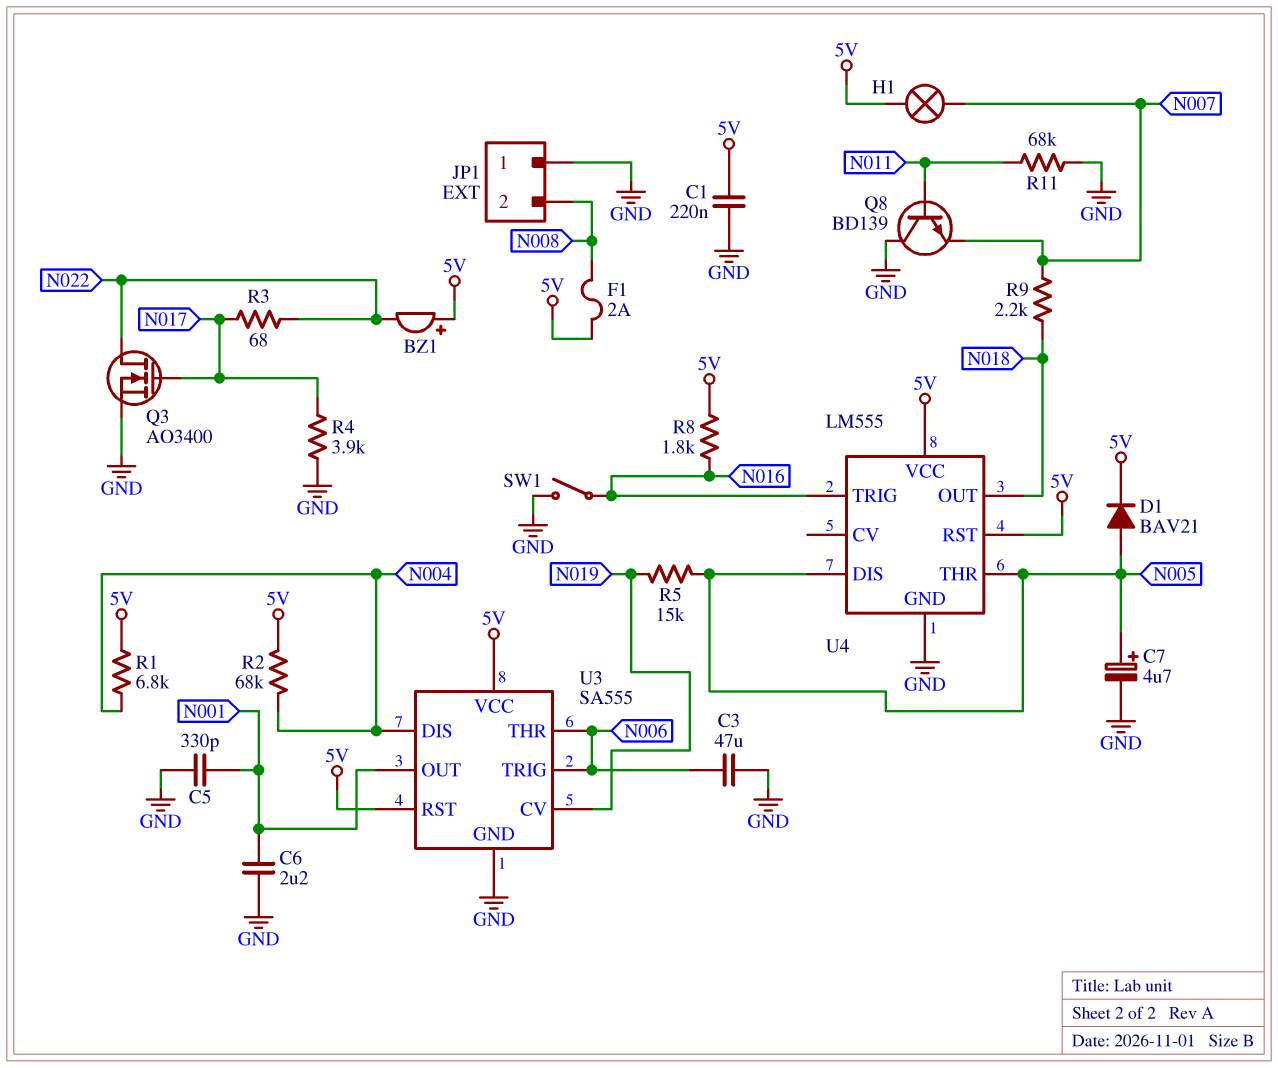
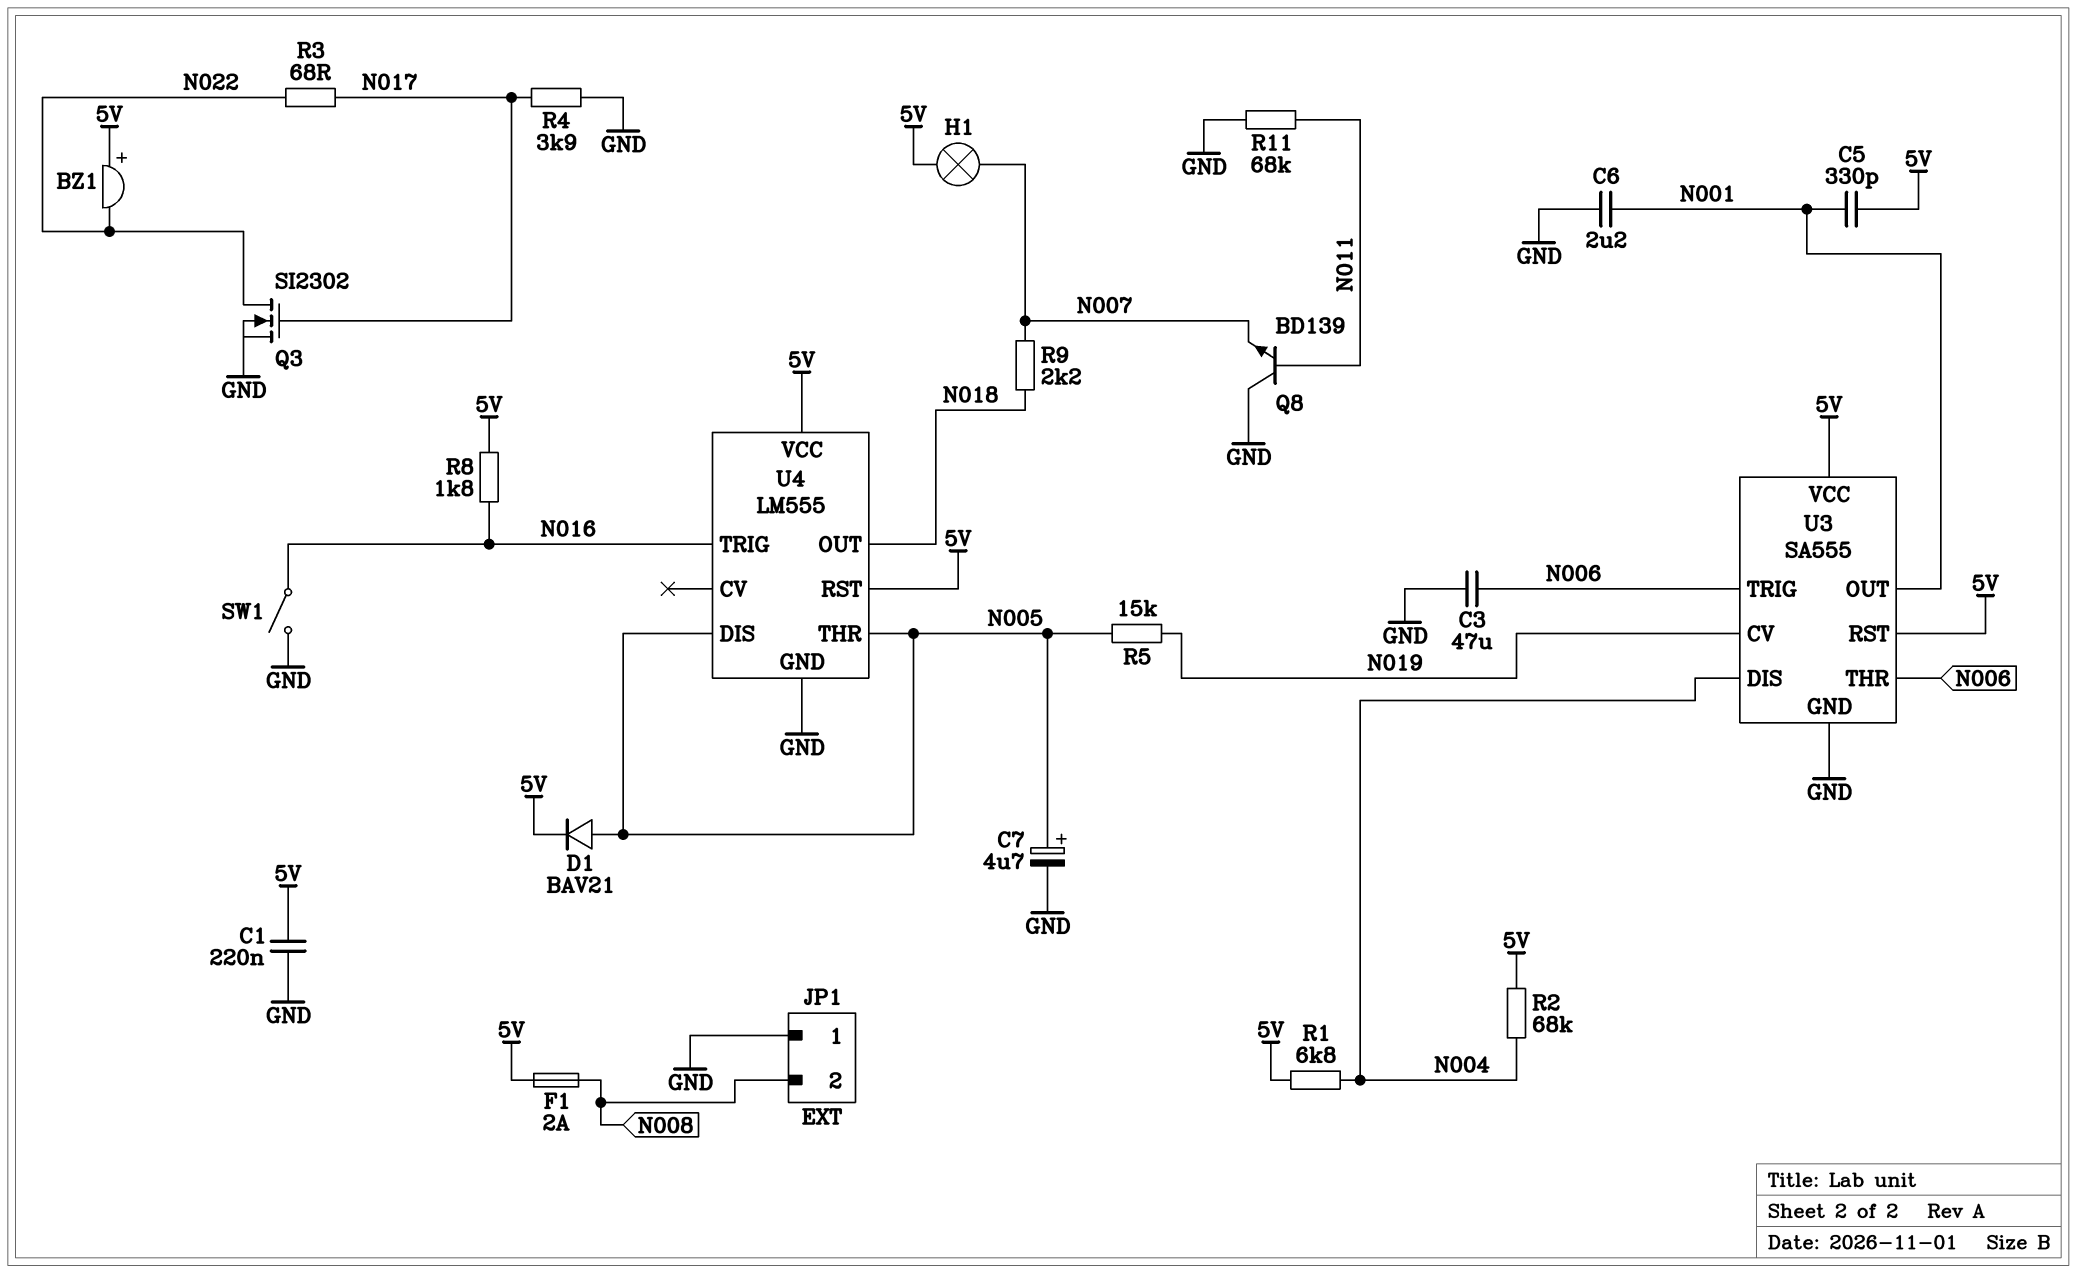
C5: 330pF (GND, N001) -> 330pF (5V, N001)
Q3: NMOS AO3400 (G N017, D N022, S GND) -> NMOS SI2302 (G N017, D N022, S GND)

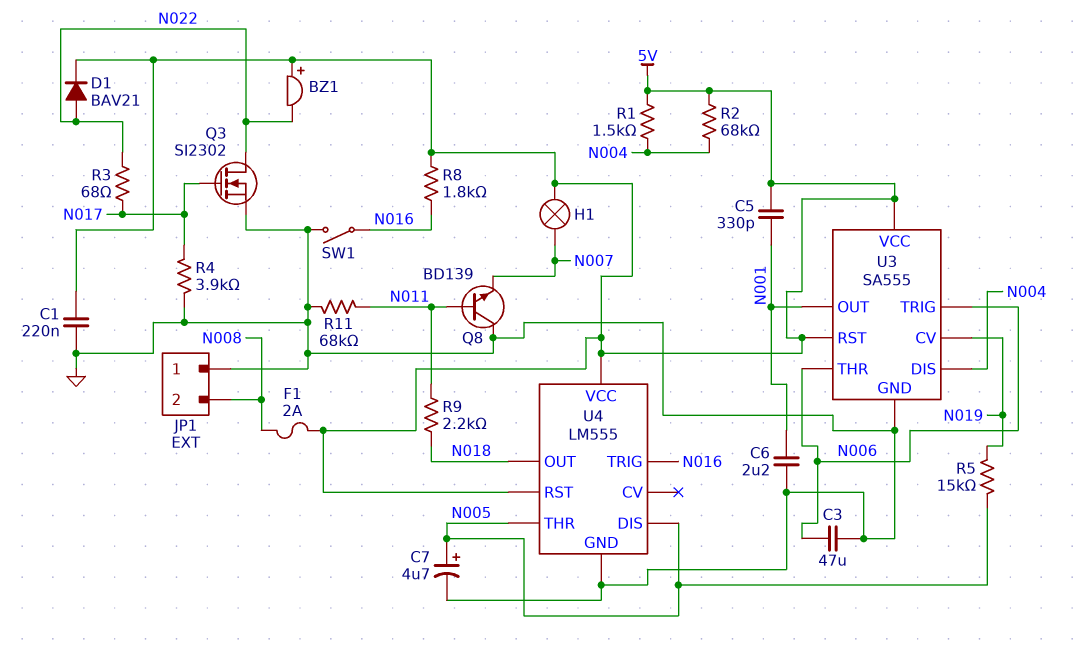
D1: diode BAV21 (A N005, K 5V) -> diode BAV21 (A N022, K 5V)
R1: 6.8k (5V, N004) -> 1.5k (5V, N004)
R9: 2.2k (N007, N018) -> 2.2k (N011, N018)

